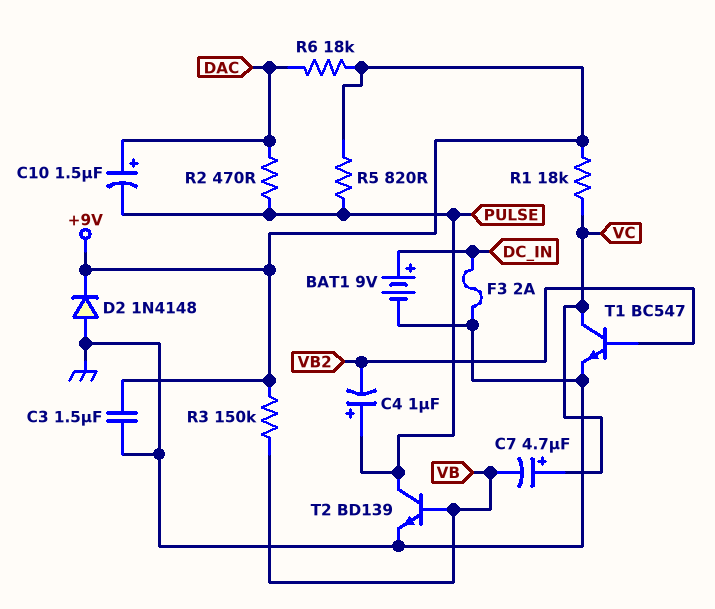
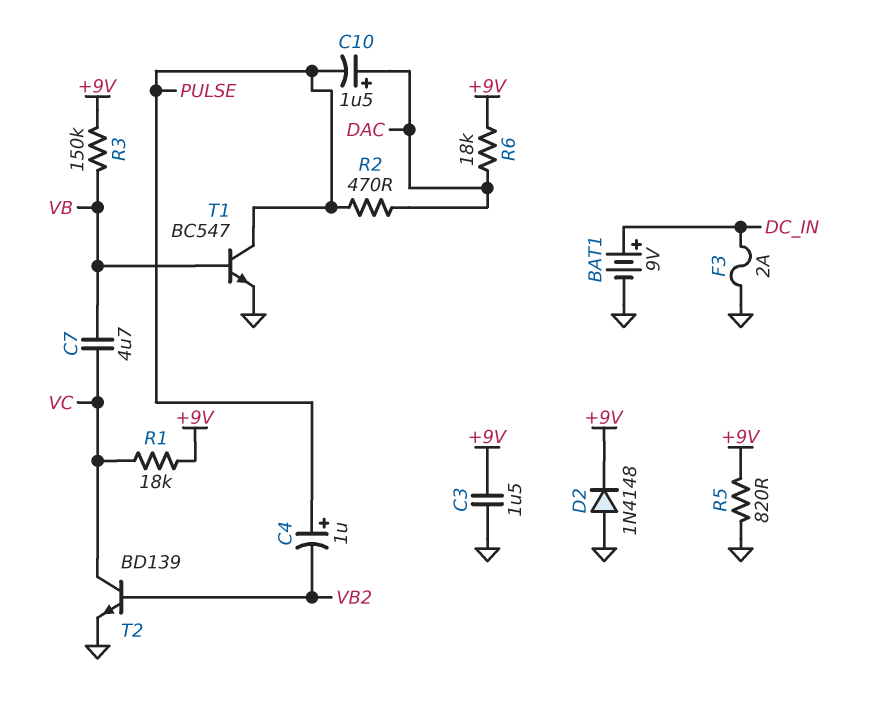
C7: 4.7uF (plus VC, minus VB) -> 4.7uF (VB, VC)
R5: 820 (+9V, PULSE) -> 820 (+9V, GND)
T1: NPN BC547 (B VB2, C VC, E GND) -> NPN BC547 (B VB, C PULSE, E GND)
T2: NPN BD139 (B VB, C PULSE, E GND) -> NPN BD139 (B VB2, C VC, E GND)

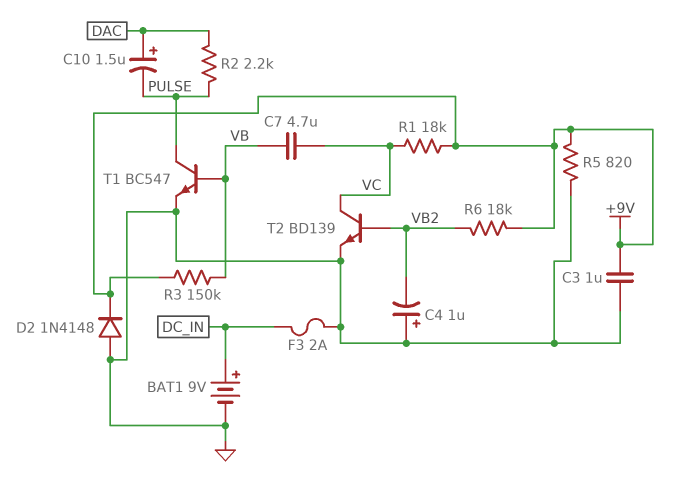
C3: 1.5uF (+9V, GND) -> 1uF (+9V, GND)
C4: 1uF (plus PULSE, minus VB2) -> 1uF (plus GND, minus VB2)
R2: 470 (DAC, PULSE) -> 2.2k (DAC, PULSE)
R6: 18k (+9V, DAC) -> 18k (+9V, VB2)

